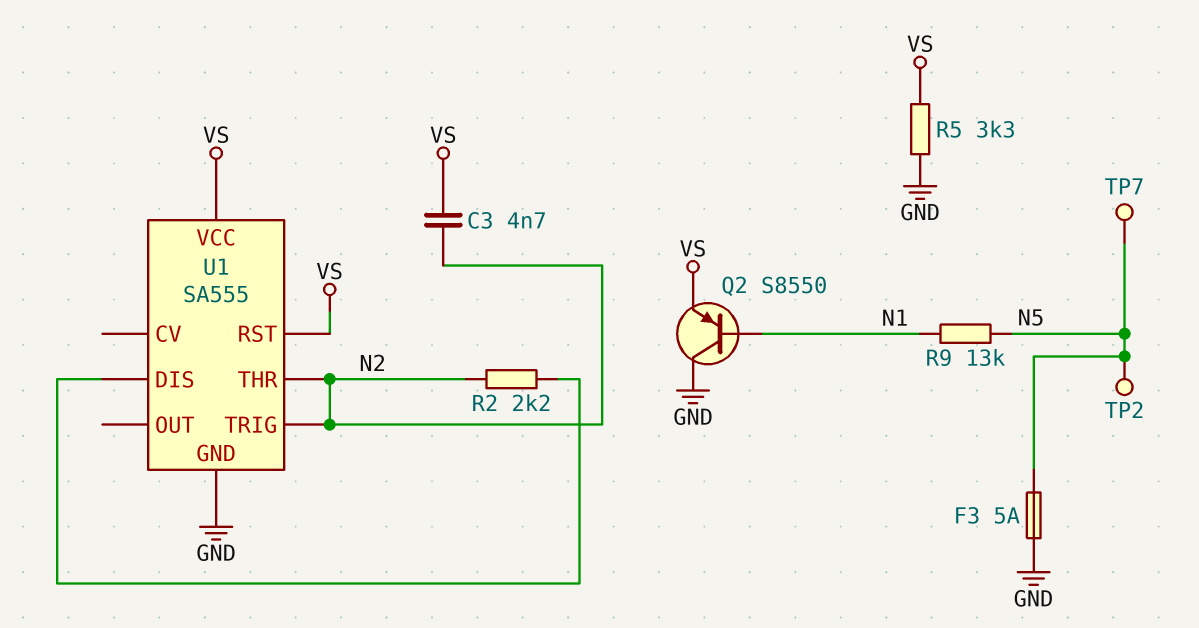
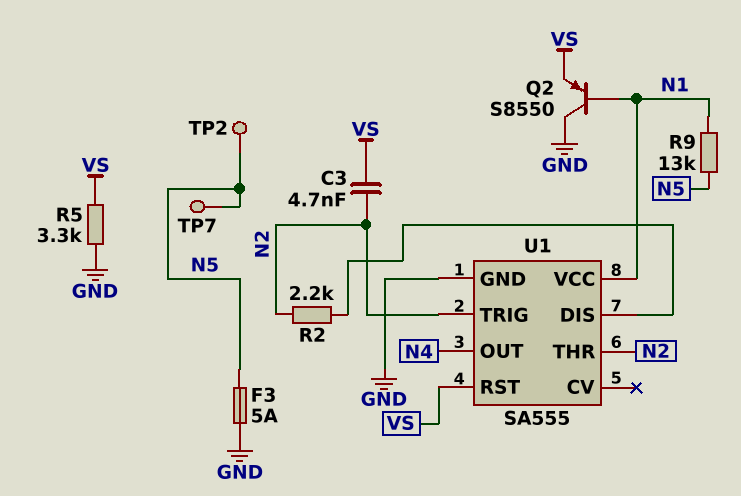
U1 pin OUT: none -> N4
U1 pin VCC: VS -> N1

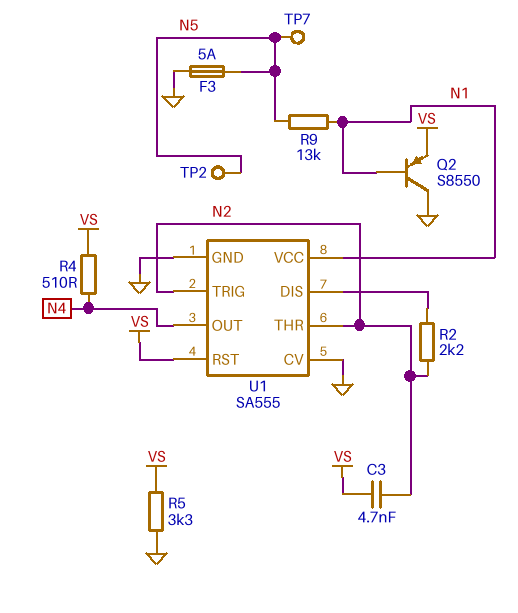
R4: none -> 510 (N4, VS)
U1 pin CV: none -> GND

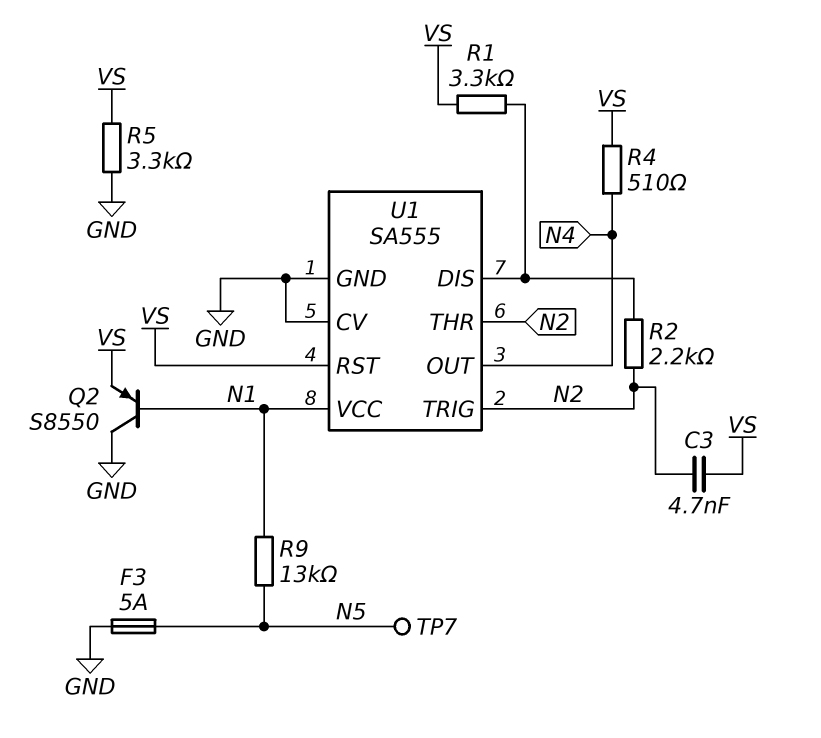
R1: none -> 3.3k (U1/DIS, VS)
TP2: test point (N5) -> none

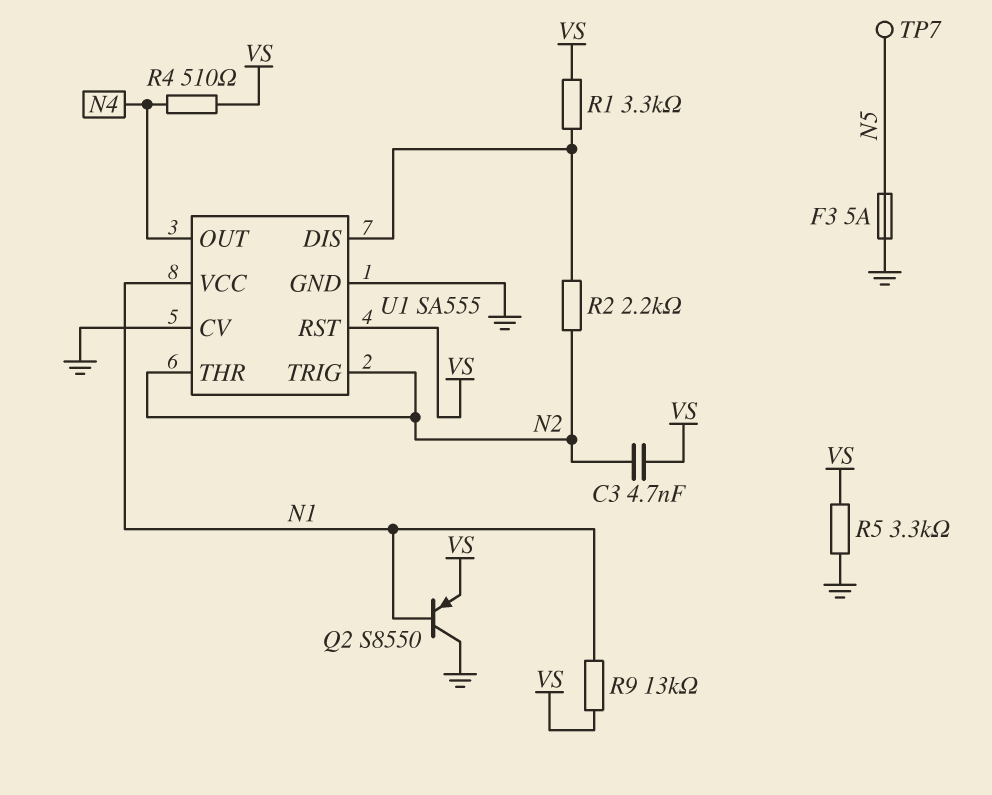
R9: 13k (N1, N5) -> 13k (N1, VS)

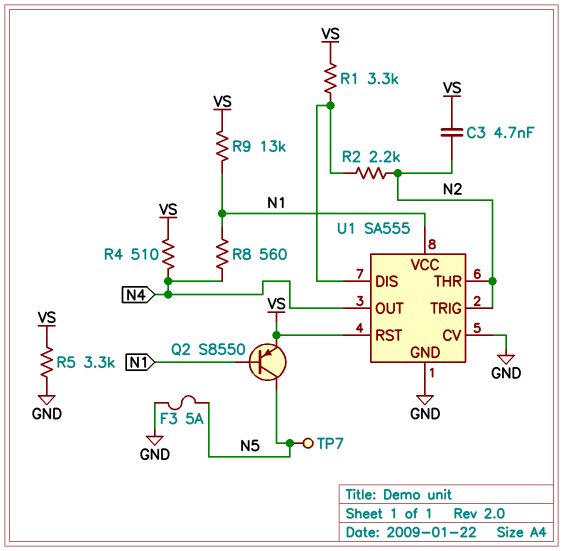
Q2: PNP S8550 (B N1, C GND, E VS) -> PNP S8550 (B N1, C N5, E VS)
R8: none -> 560 (N1, N4)

